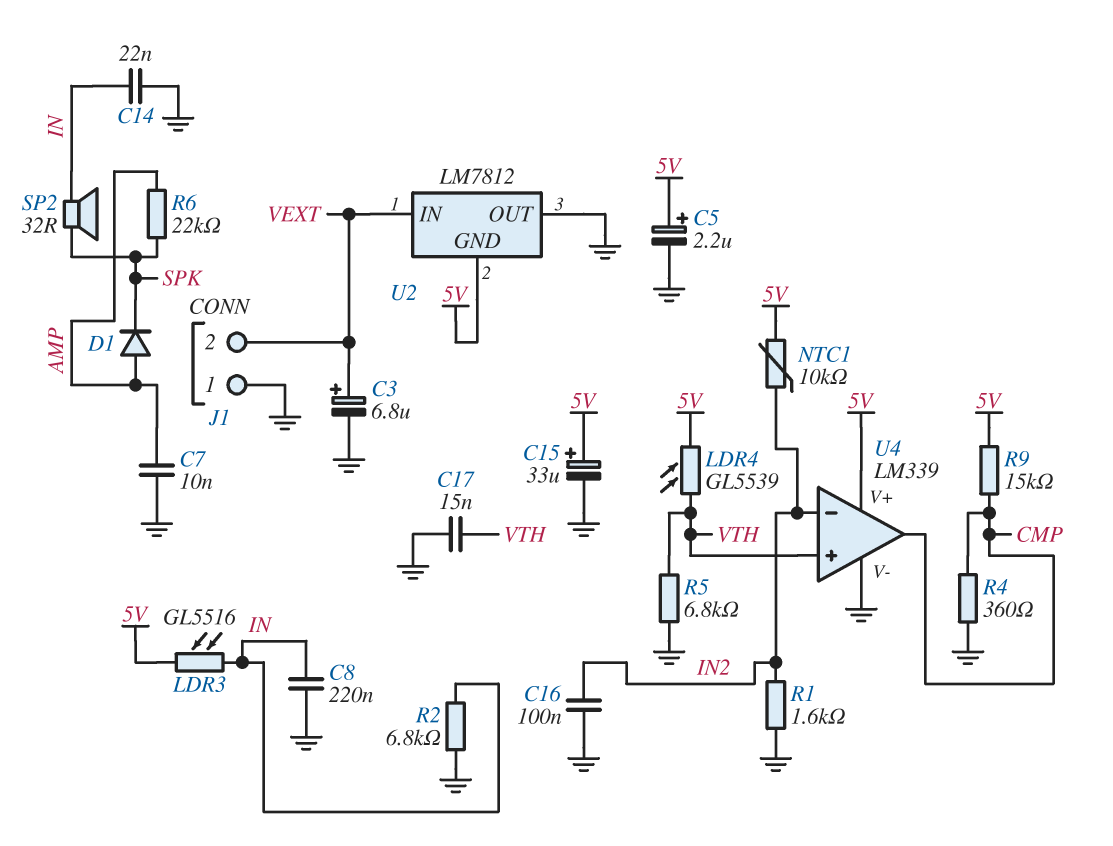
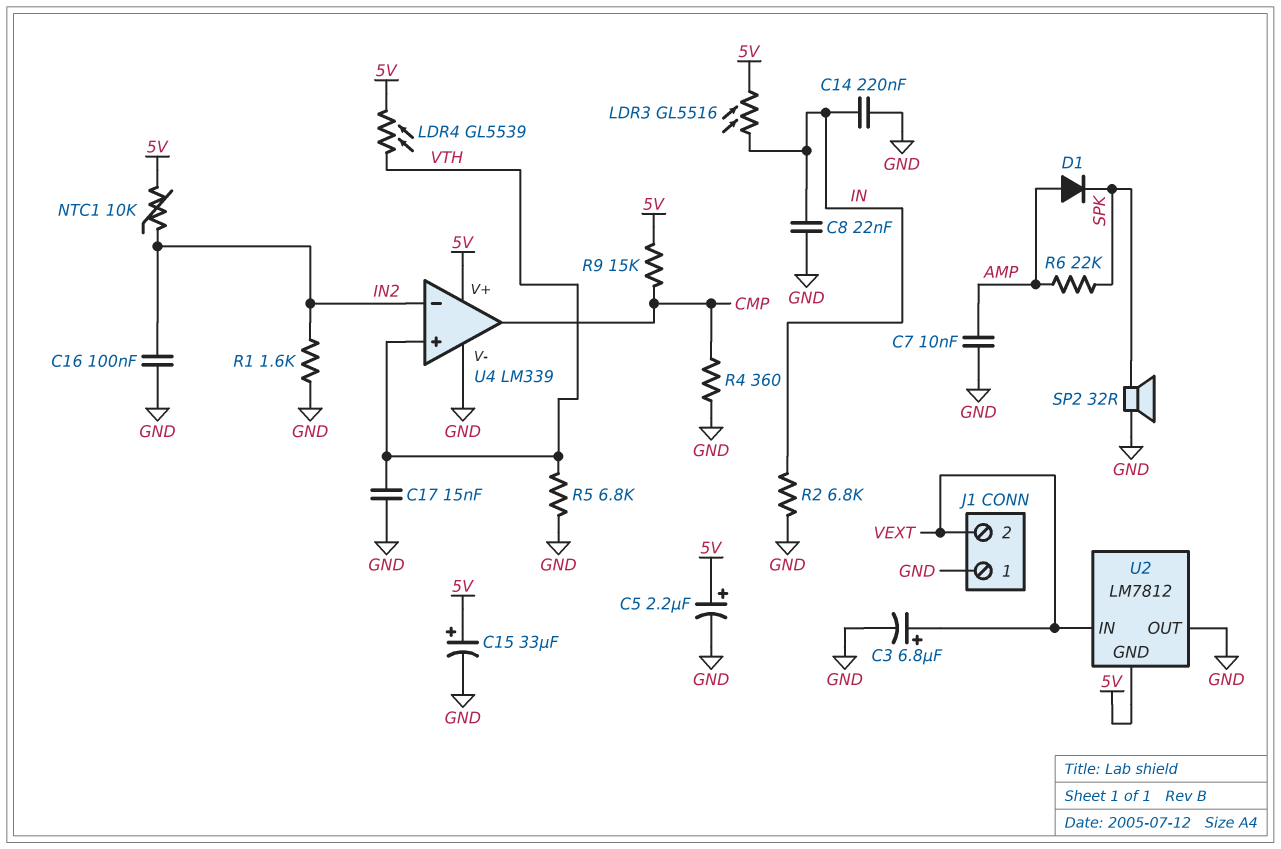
C8: 220nF (GND, IN) -> 22nF (GND, IN)
C14: 22nF (GND, IN) -> 220nF (GND, IN)
SP2: speaker 32R (IN, SPK) -> speaker 32R (GND, SPK)

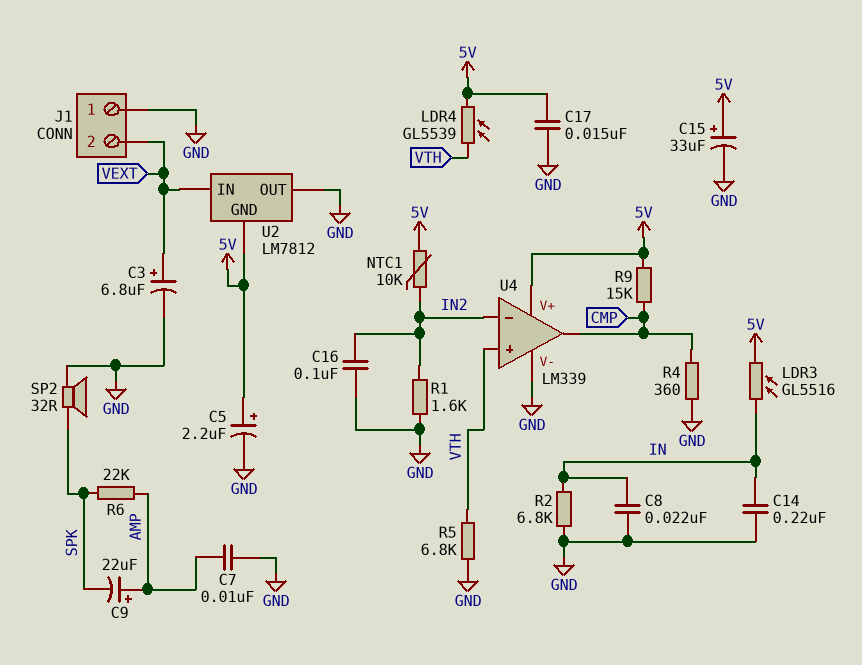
C9: none -> 22uF (plus AMP, minus SPK)
C17: 15nF (GND, VTH) -> 15nF (5V, GND)
D1: diode (A AMP, K SPK) -> none

